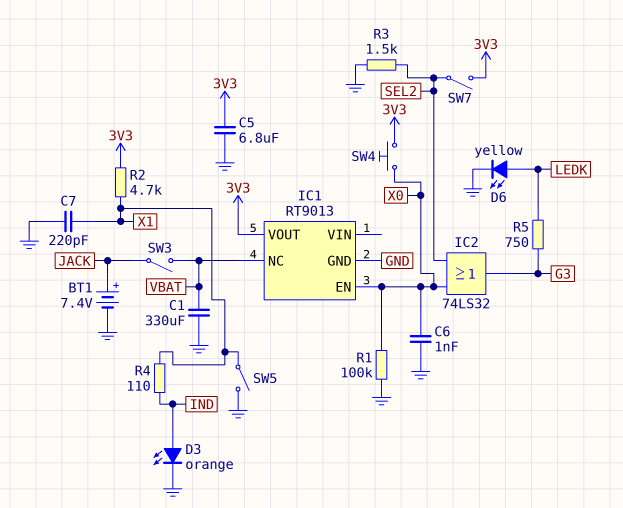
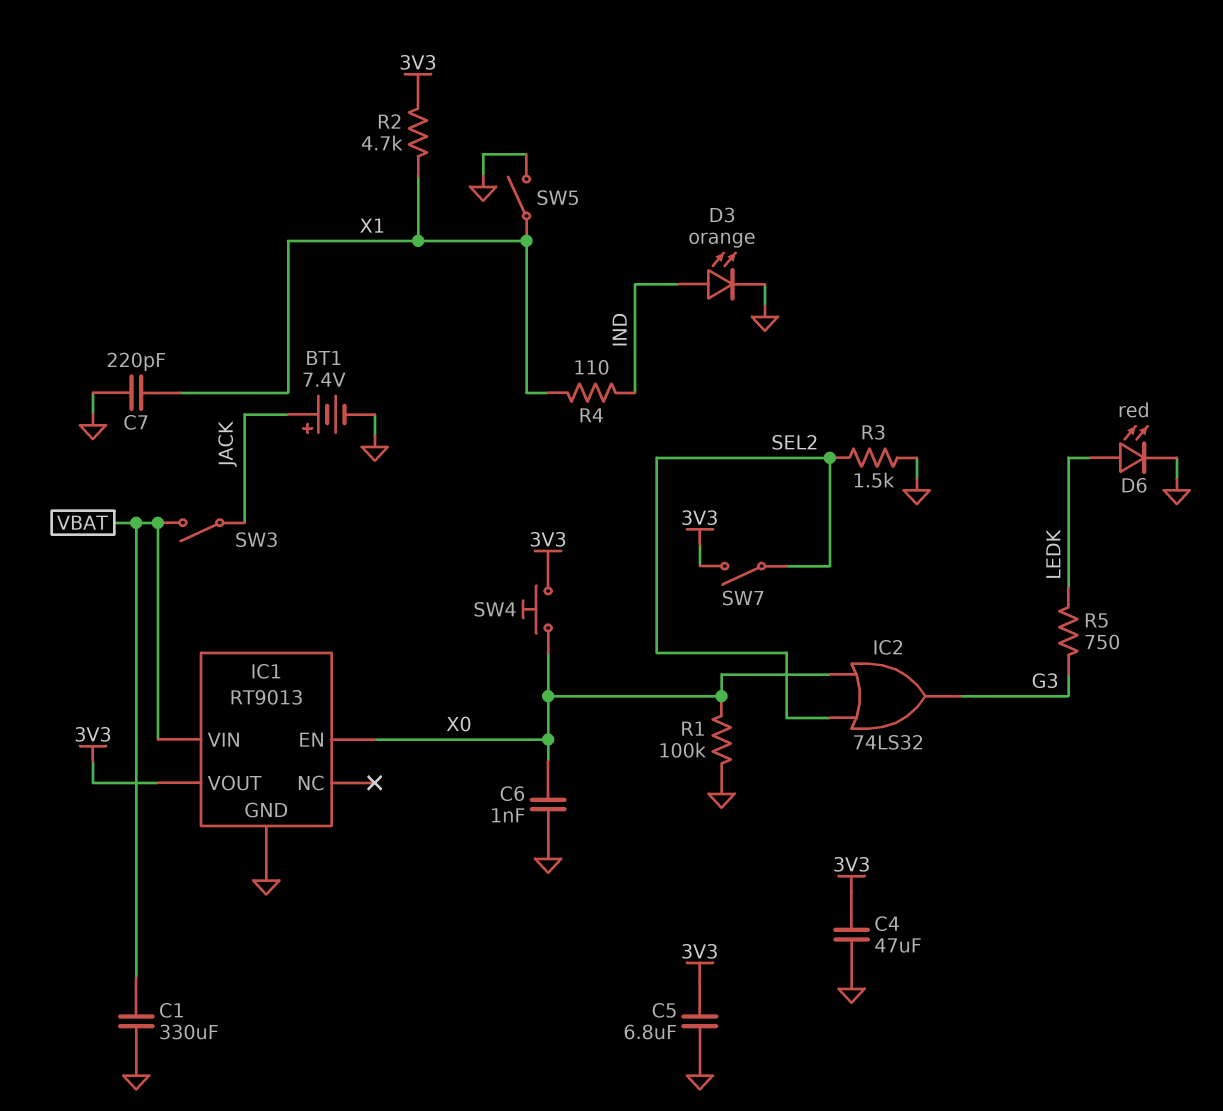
C4: none -> 47uF (3V3, GND)
D6: LED yellow (A LEDK, K GND) -> LED red (A LEDK, K GND)
IC1 pin NC: VBAT -> none
IC1 pin VIN: none -> VBAT

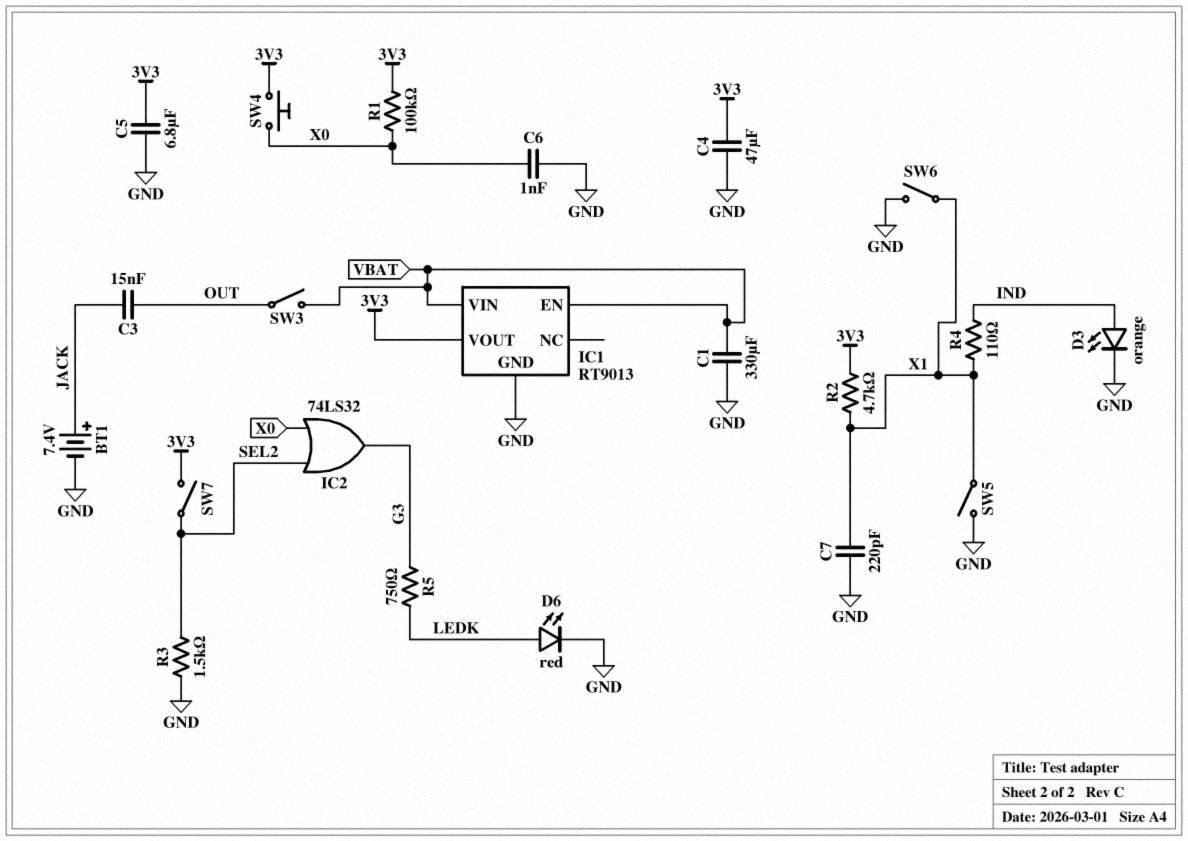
C3: none -> 15nF (JACK, OUT)
IC1 pin EN: X0 -> VBAT
R1: 100k (GND, X0) -> 100k (3V3, X0)
SW3: switch (JACK, VBAT) -> switch (OUT, VBAT)
SW6: none -> switch (GND, X1)

